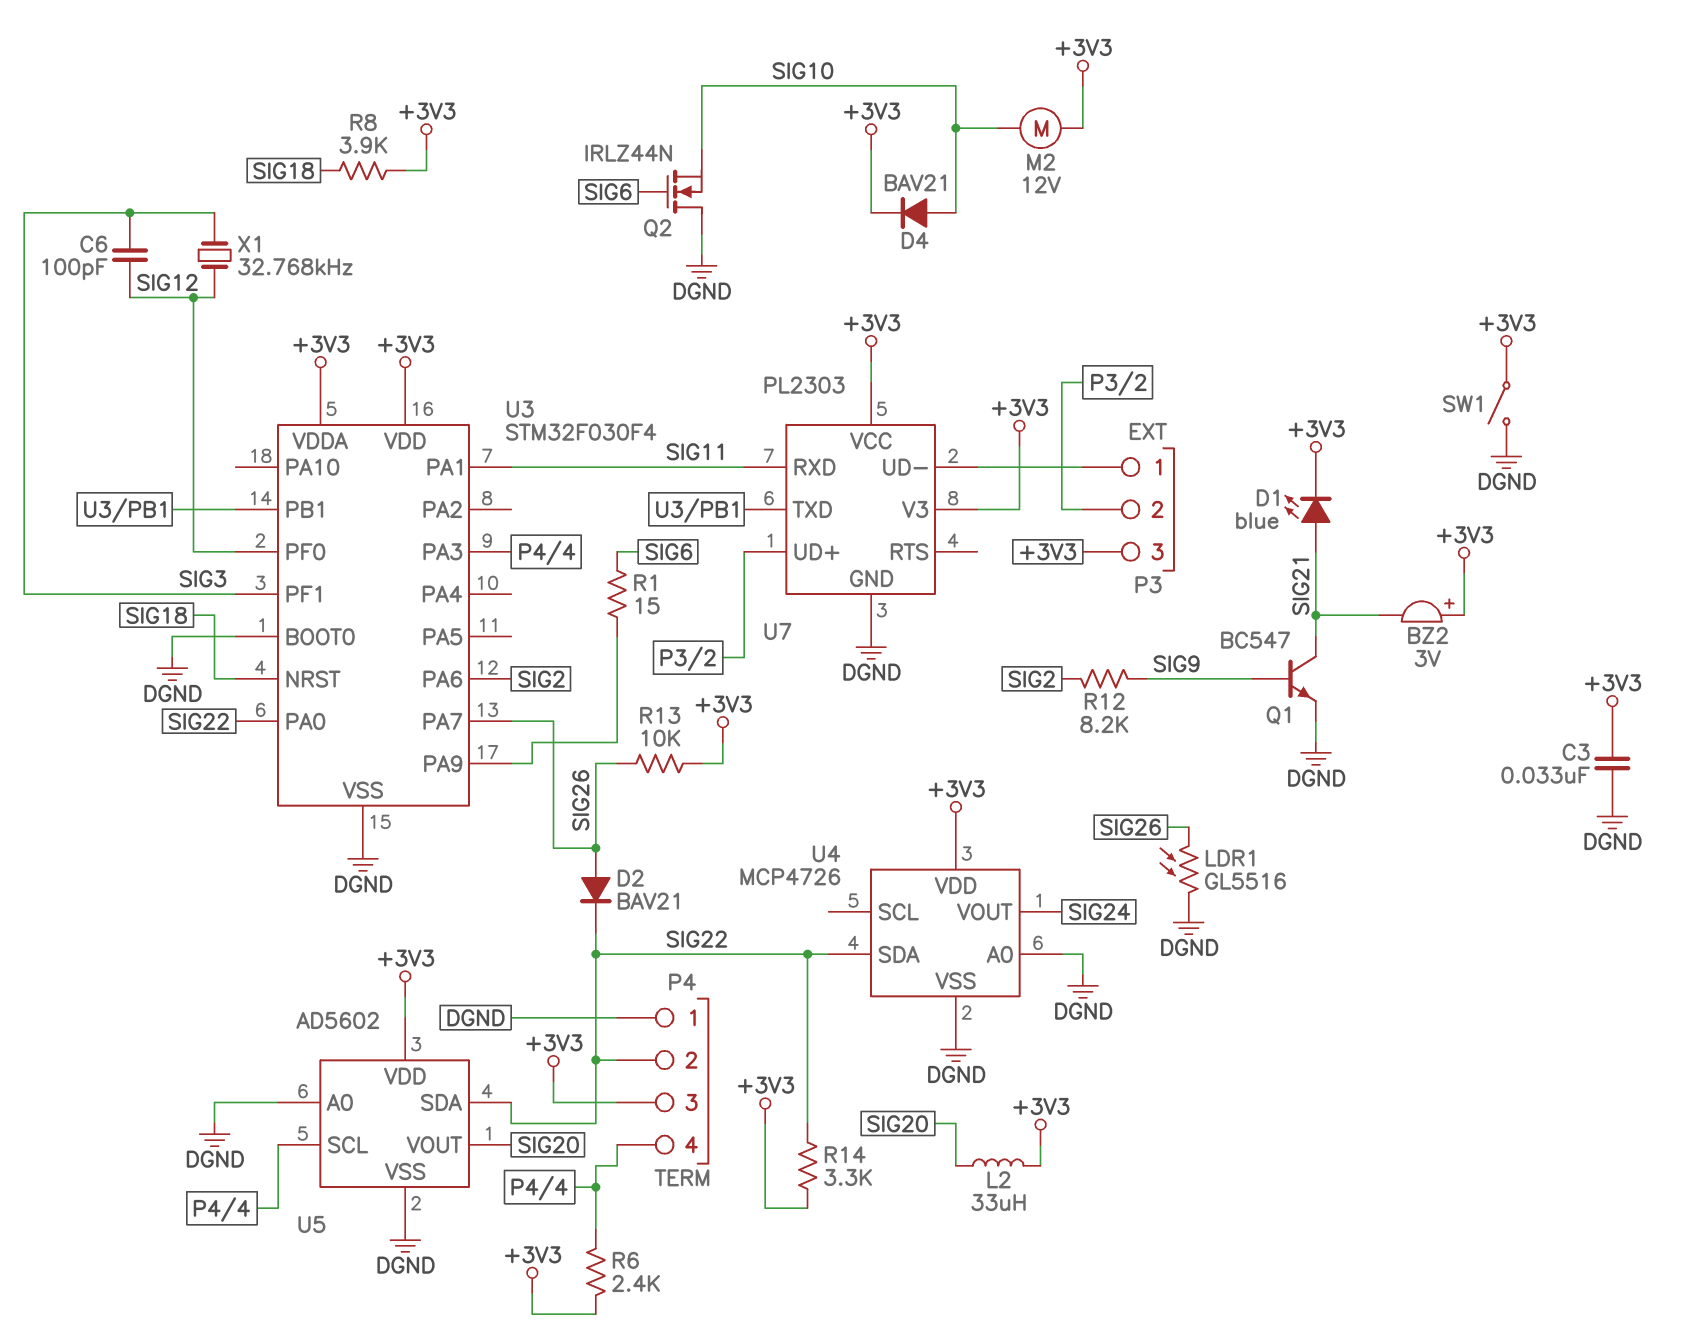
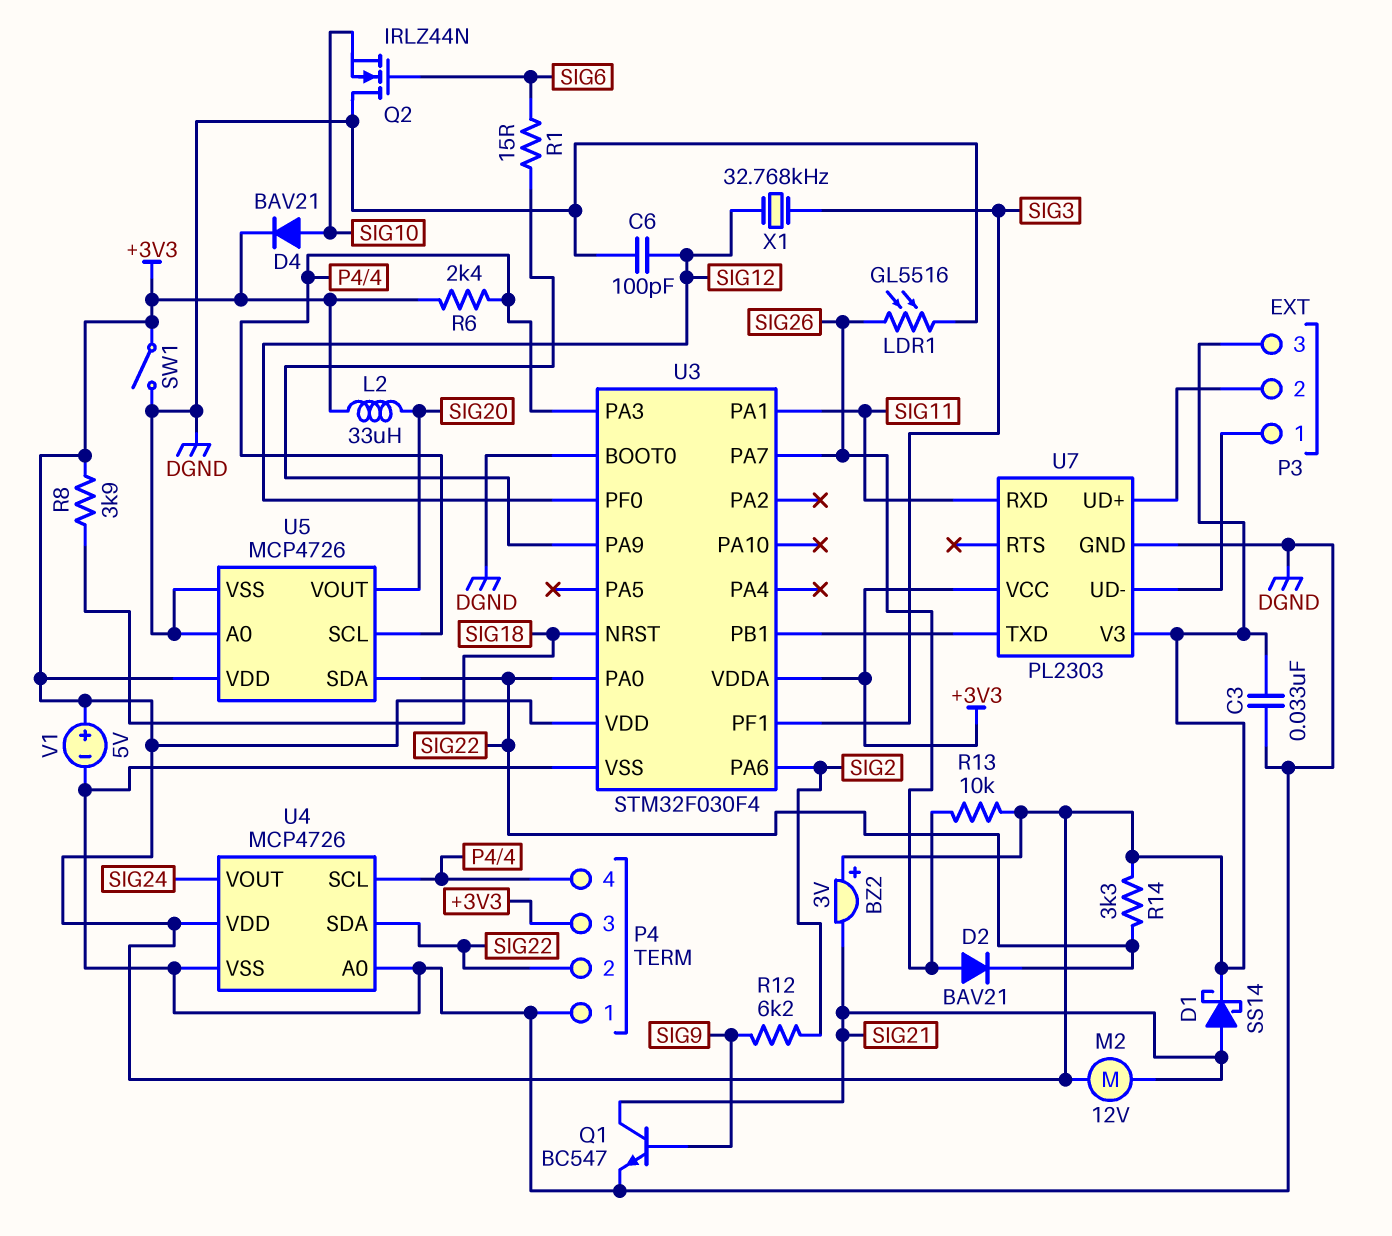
C6: 100pF (SIG3, SIG12) -> 100pF (DGND, SIG12)
D1: LED blue (A SIG21, K +3V3) -> schottky SS14 (A SIG21, K +3V3)
M2: motor 12V (+3V3, SIG10) -> motor 12V (+3V3, SIG21)
R12: 8.2k (SIG2, SIG9) -> 6.2k (SIG2, SIG9)
U4 pin SCL: none -> P4/4
U5: AD5602 -> MCP4726
V1: none -> 5V (plus +3V3, minus DGND)

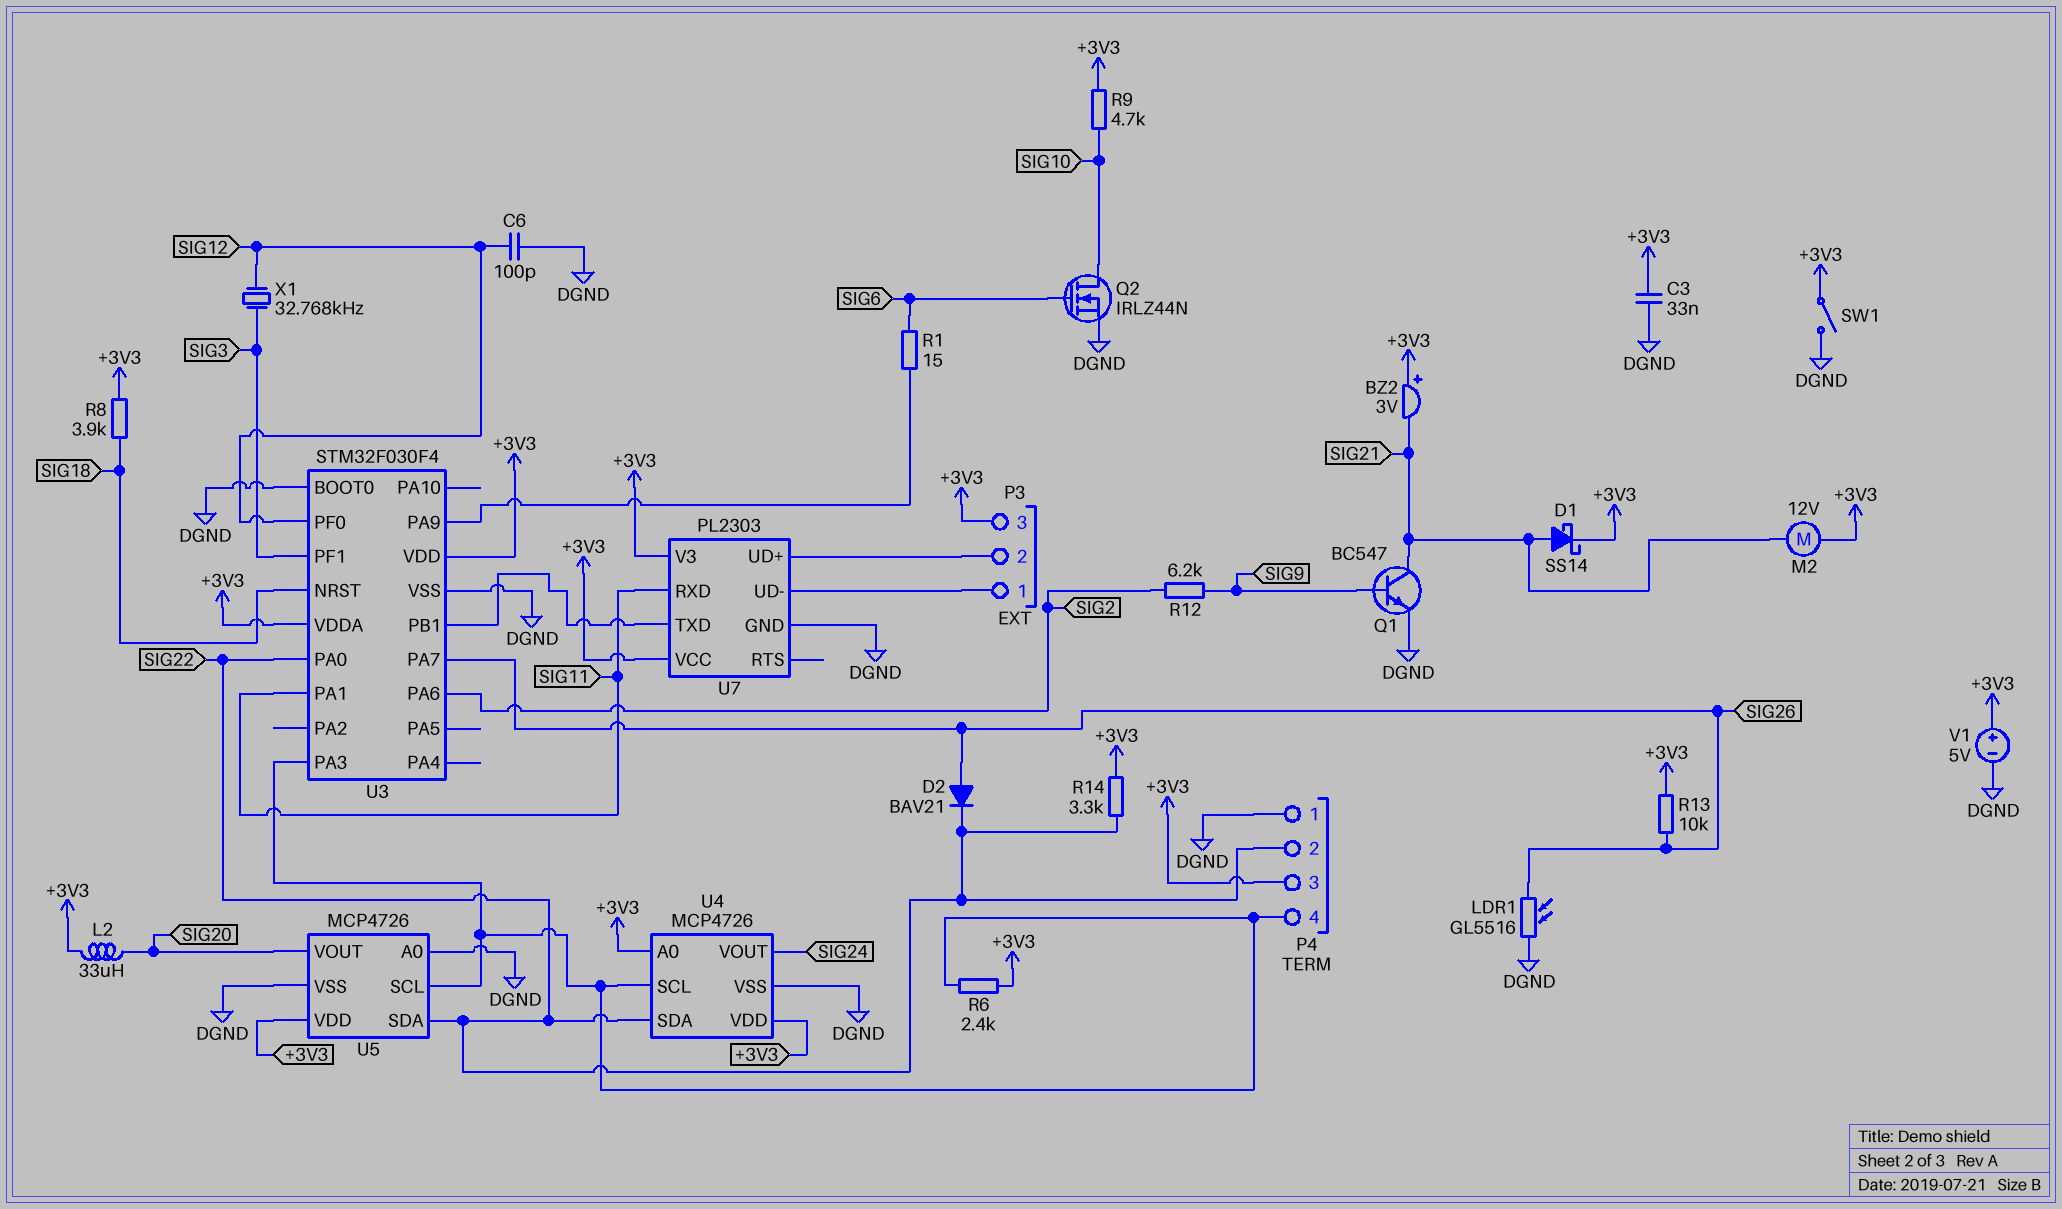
D4: diode BAV21 (A SIG10, K +3V3) -> none
Q2: NMOS IRLZ44N (G SIG6, D DGND, S SIG10) -> NMOS IRLZ44N (G SIG6, D SIG10, S DGND)
R9: none -> 4.7k (+3V3, SIG10)
U4 pin A0: DGND -> +3V3

